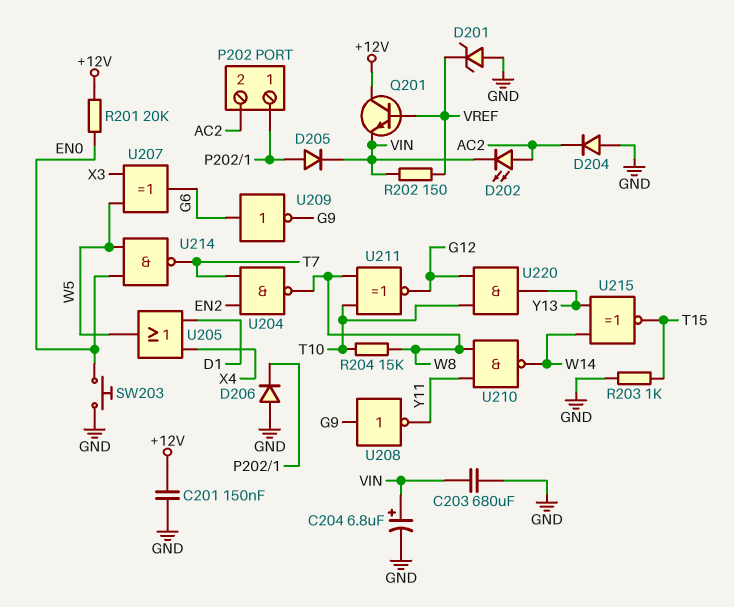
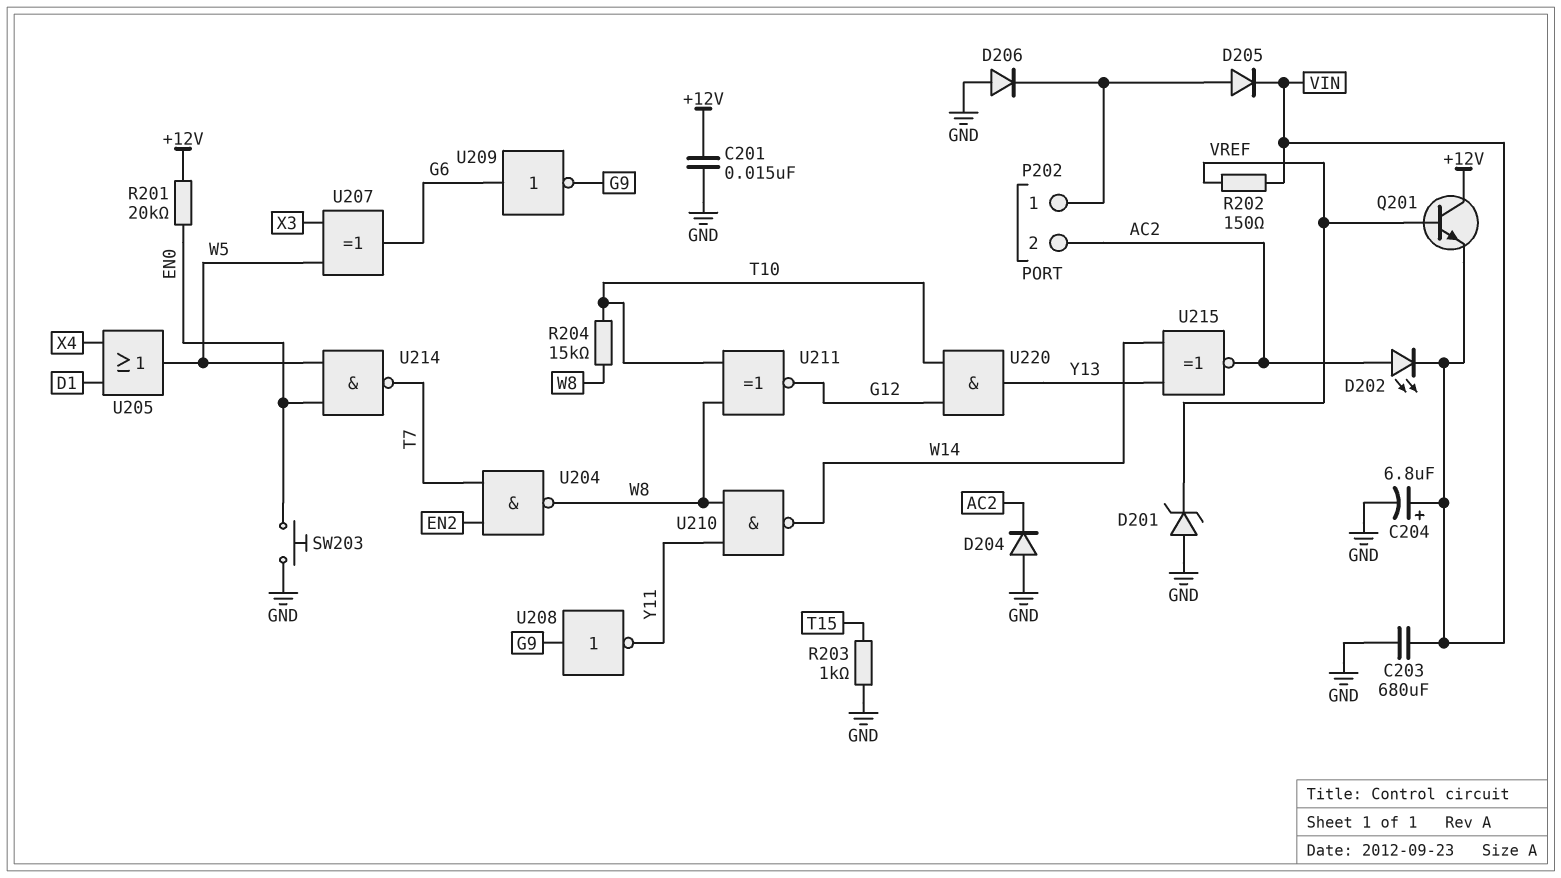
C201: 150nF (+12V, GND) -> 15nF (+12V, GND)
U215: XNOR (in W14, in Y13, out T15) -> XNOR (in W14, in Y13, out AC2)

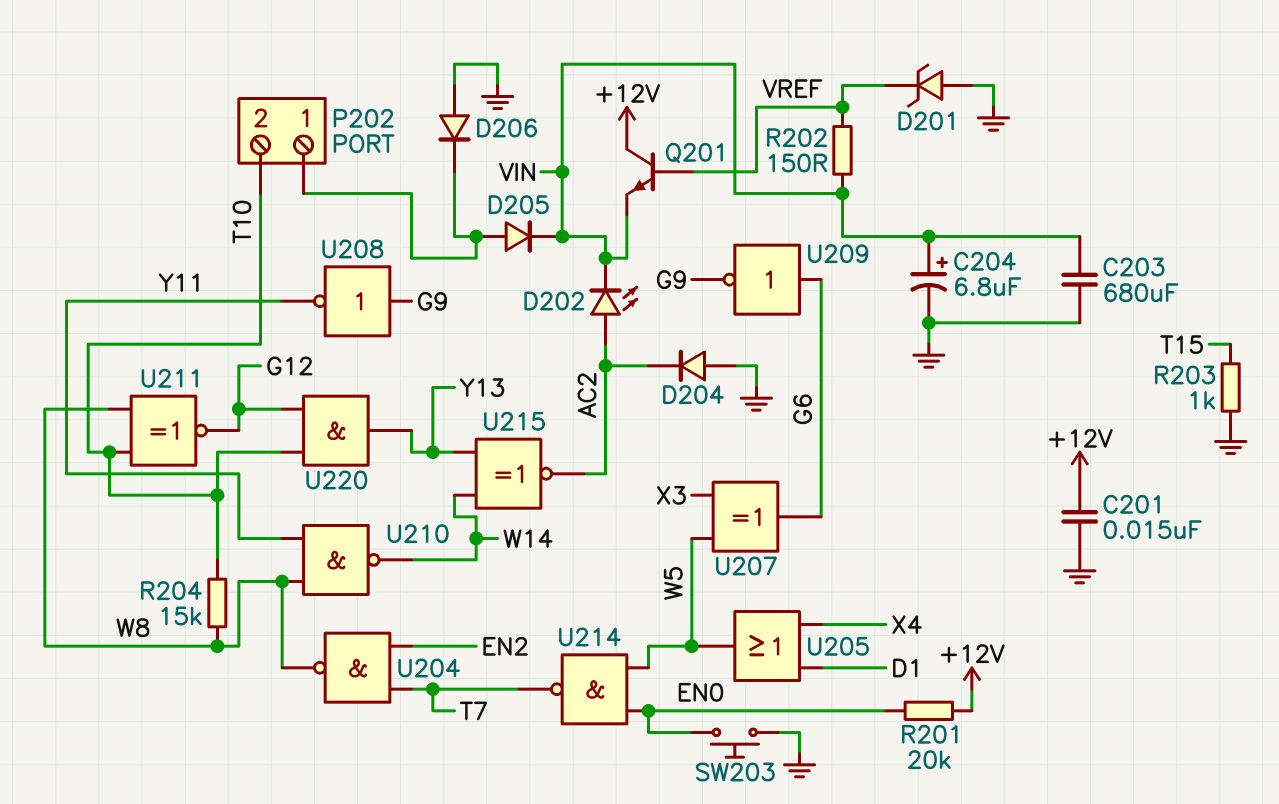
P202 pin 2: AC2 -> T10

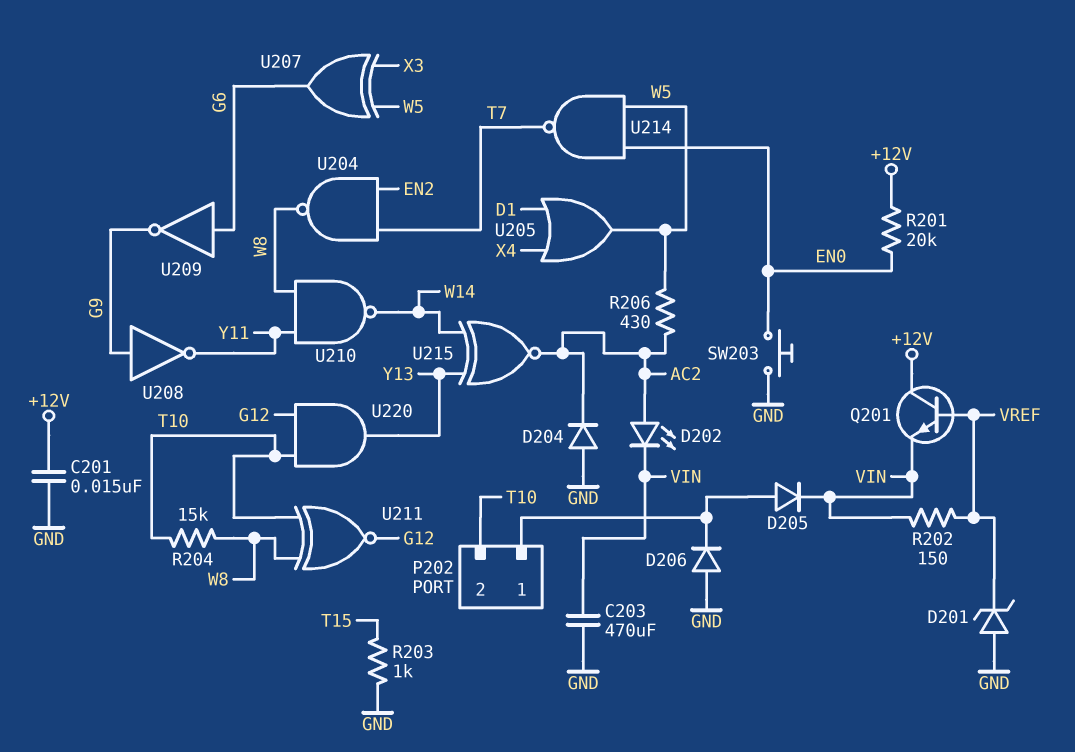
C203: 680uF (GND, VIN) -> 470uF (GND, VIN)
C204: 6.8uF (plus VIN, minus GND) -> none
R206: none -> 430 (AC2, W5)

